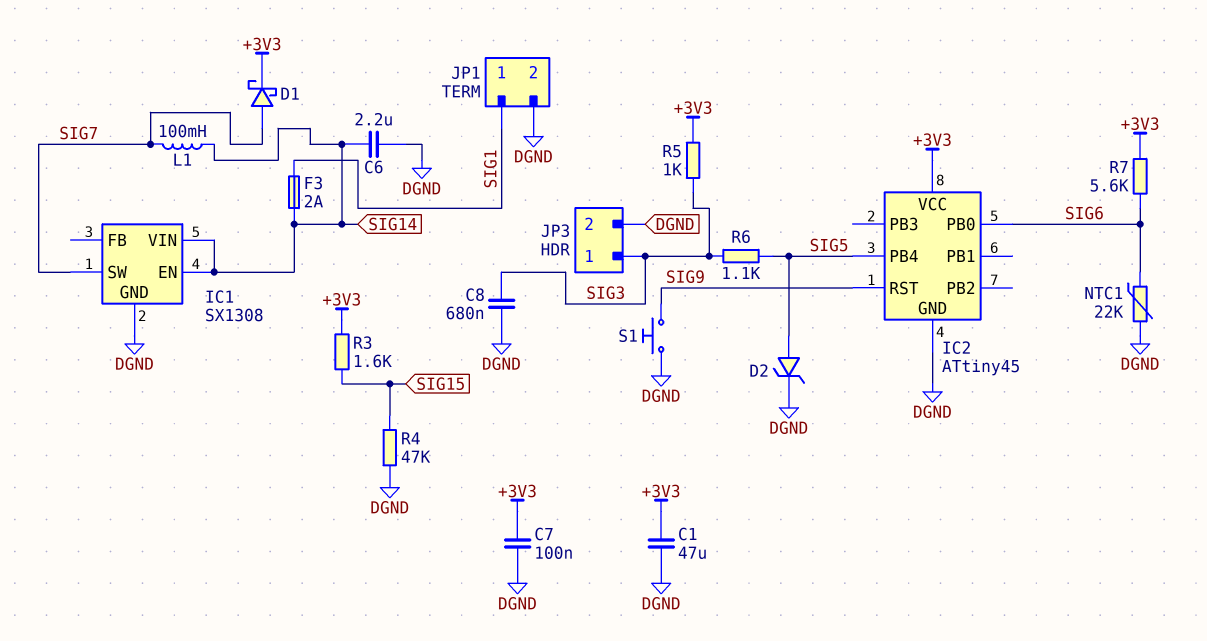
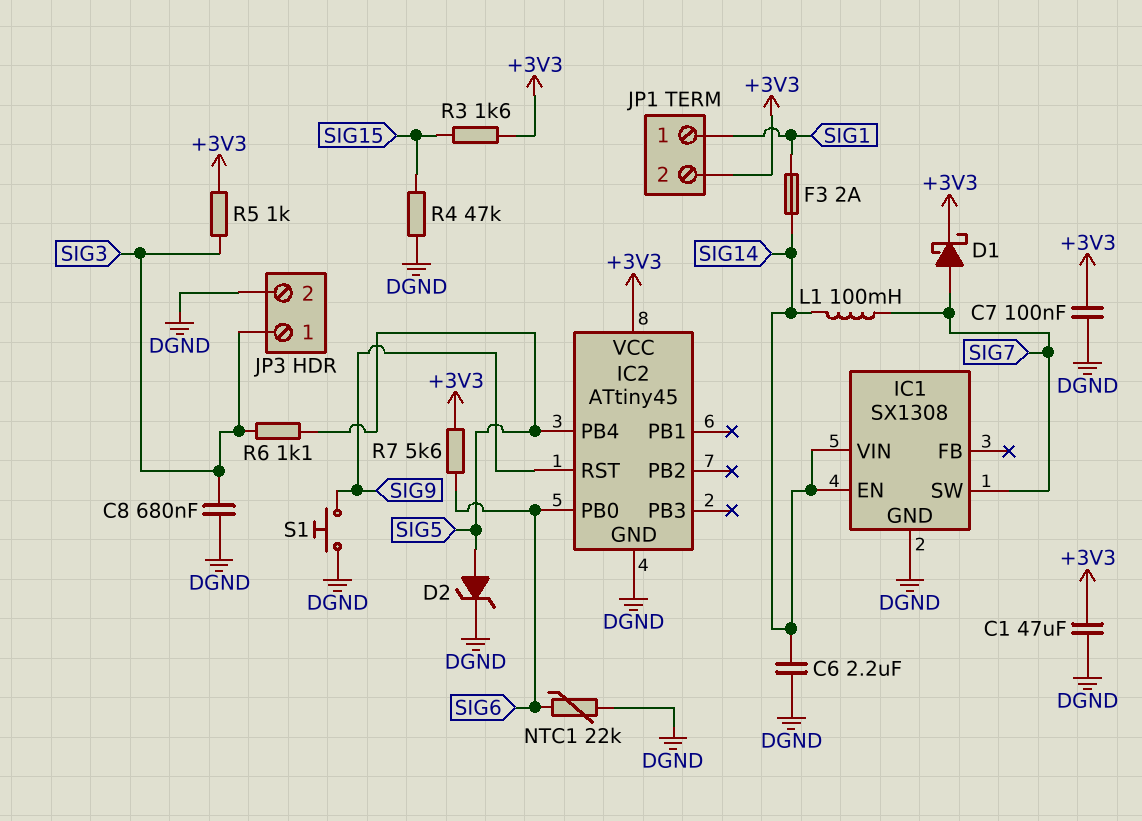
JP1 pin 2: DGND -> +3V3

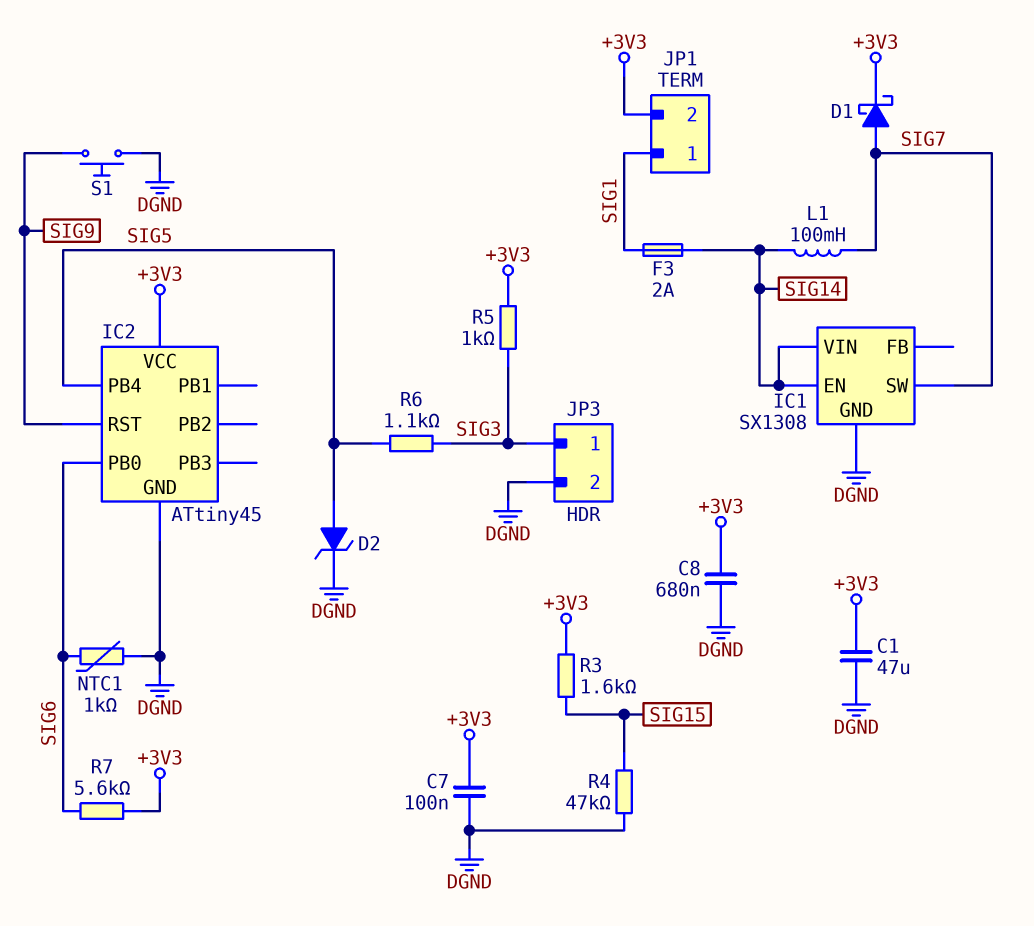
C6: 2.2uF (DGND, SIG14) -> none
C8: 680nF (DGND, SIG3) -> 680nF (+3V3, DGND)
NTC1: 22k (DGND, SIG6) -> 1k (DGND, SIG6)

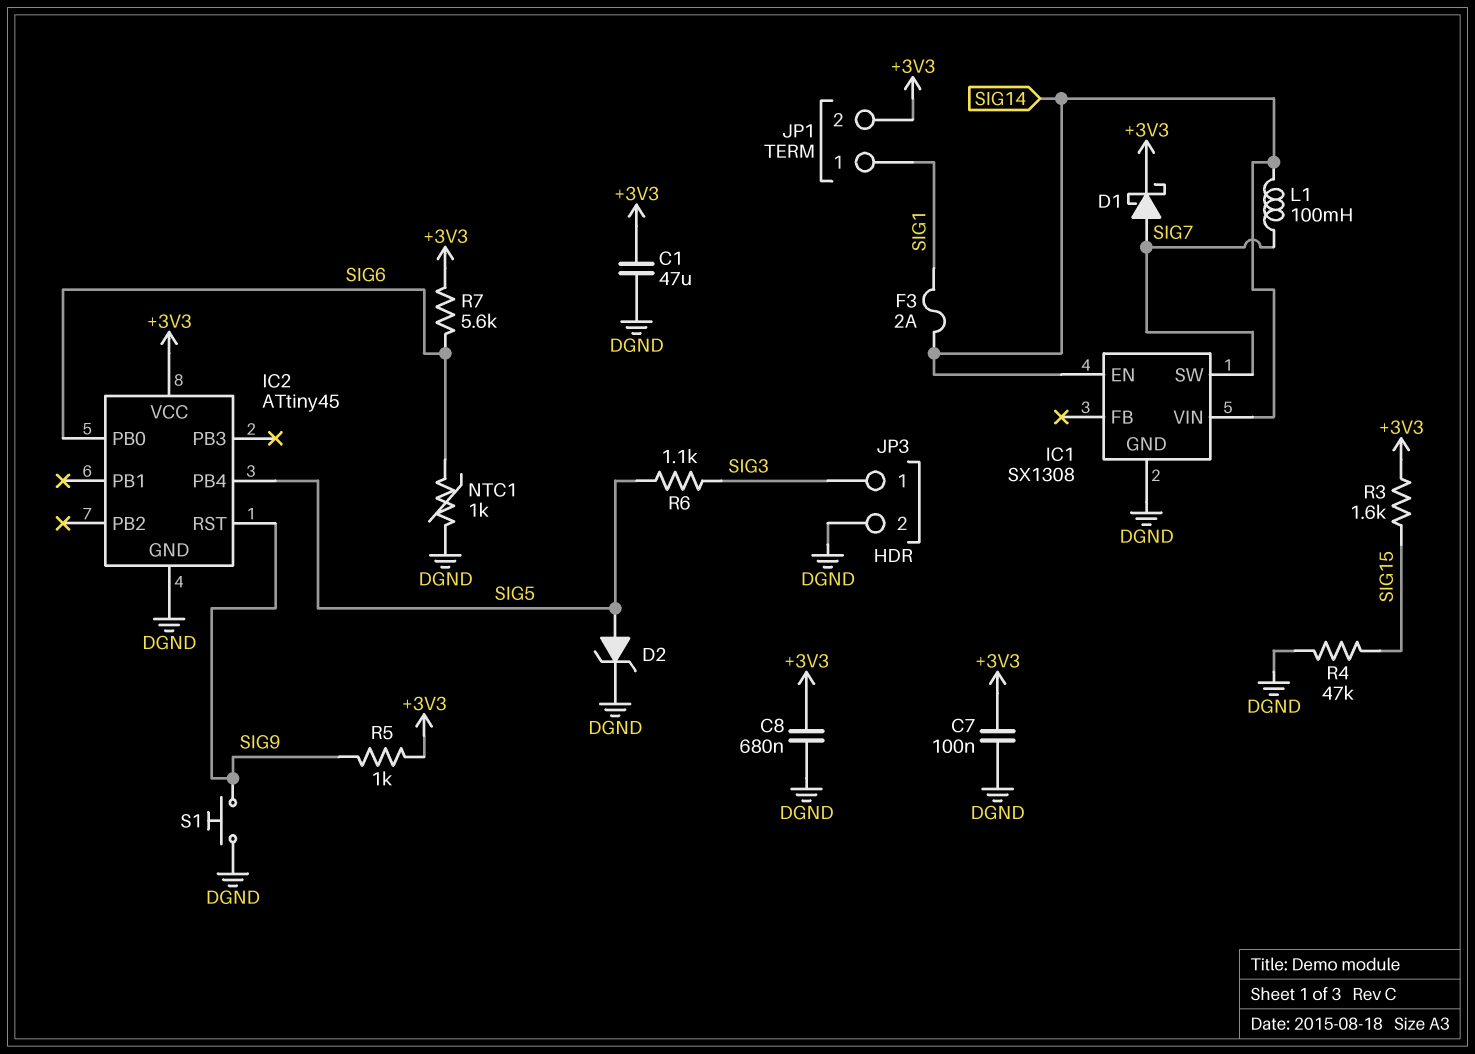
R5: 1k (+3V3, SIG3) -> 1k (+3V3, SIG9)

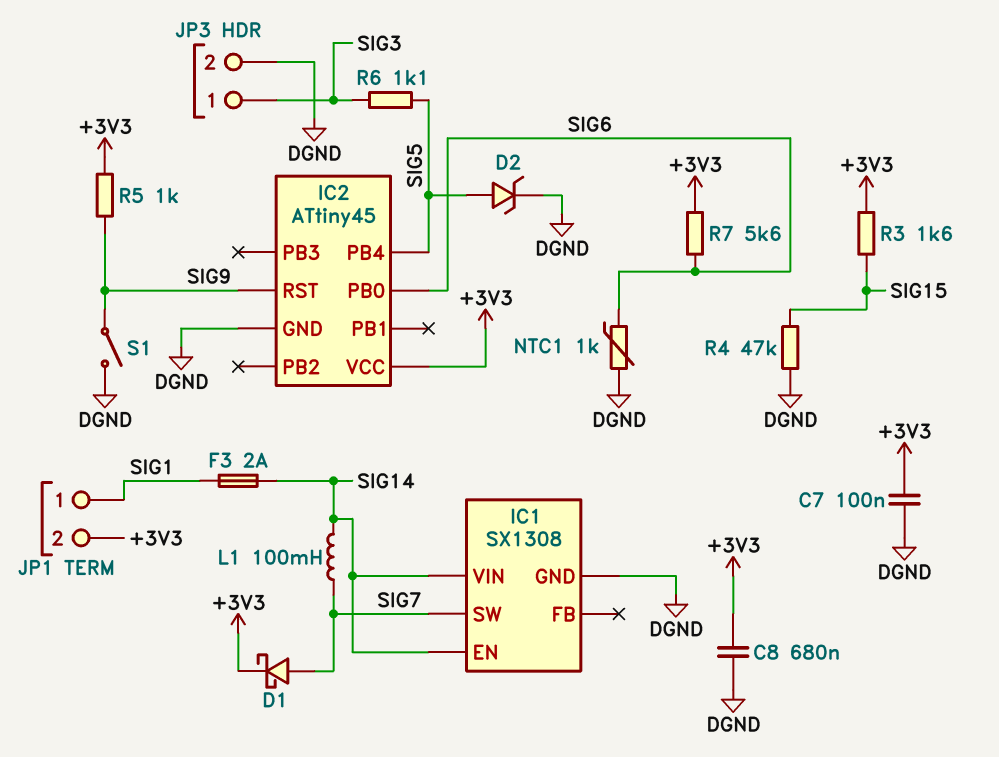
C1: 47uF (+3V3, DGND) -> none
S1: button (DGND, SIG9) -> switch (DGND, SIG9)

